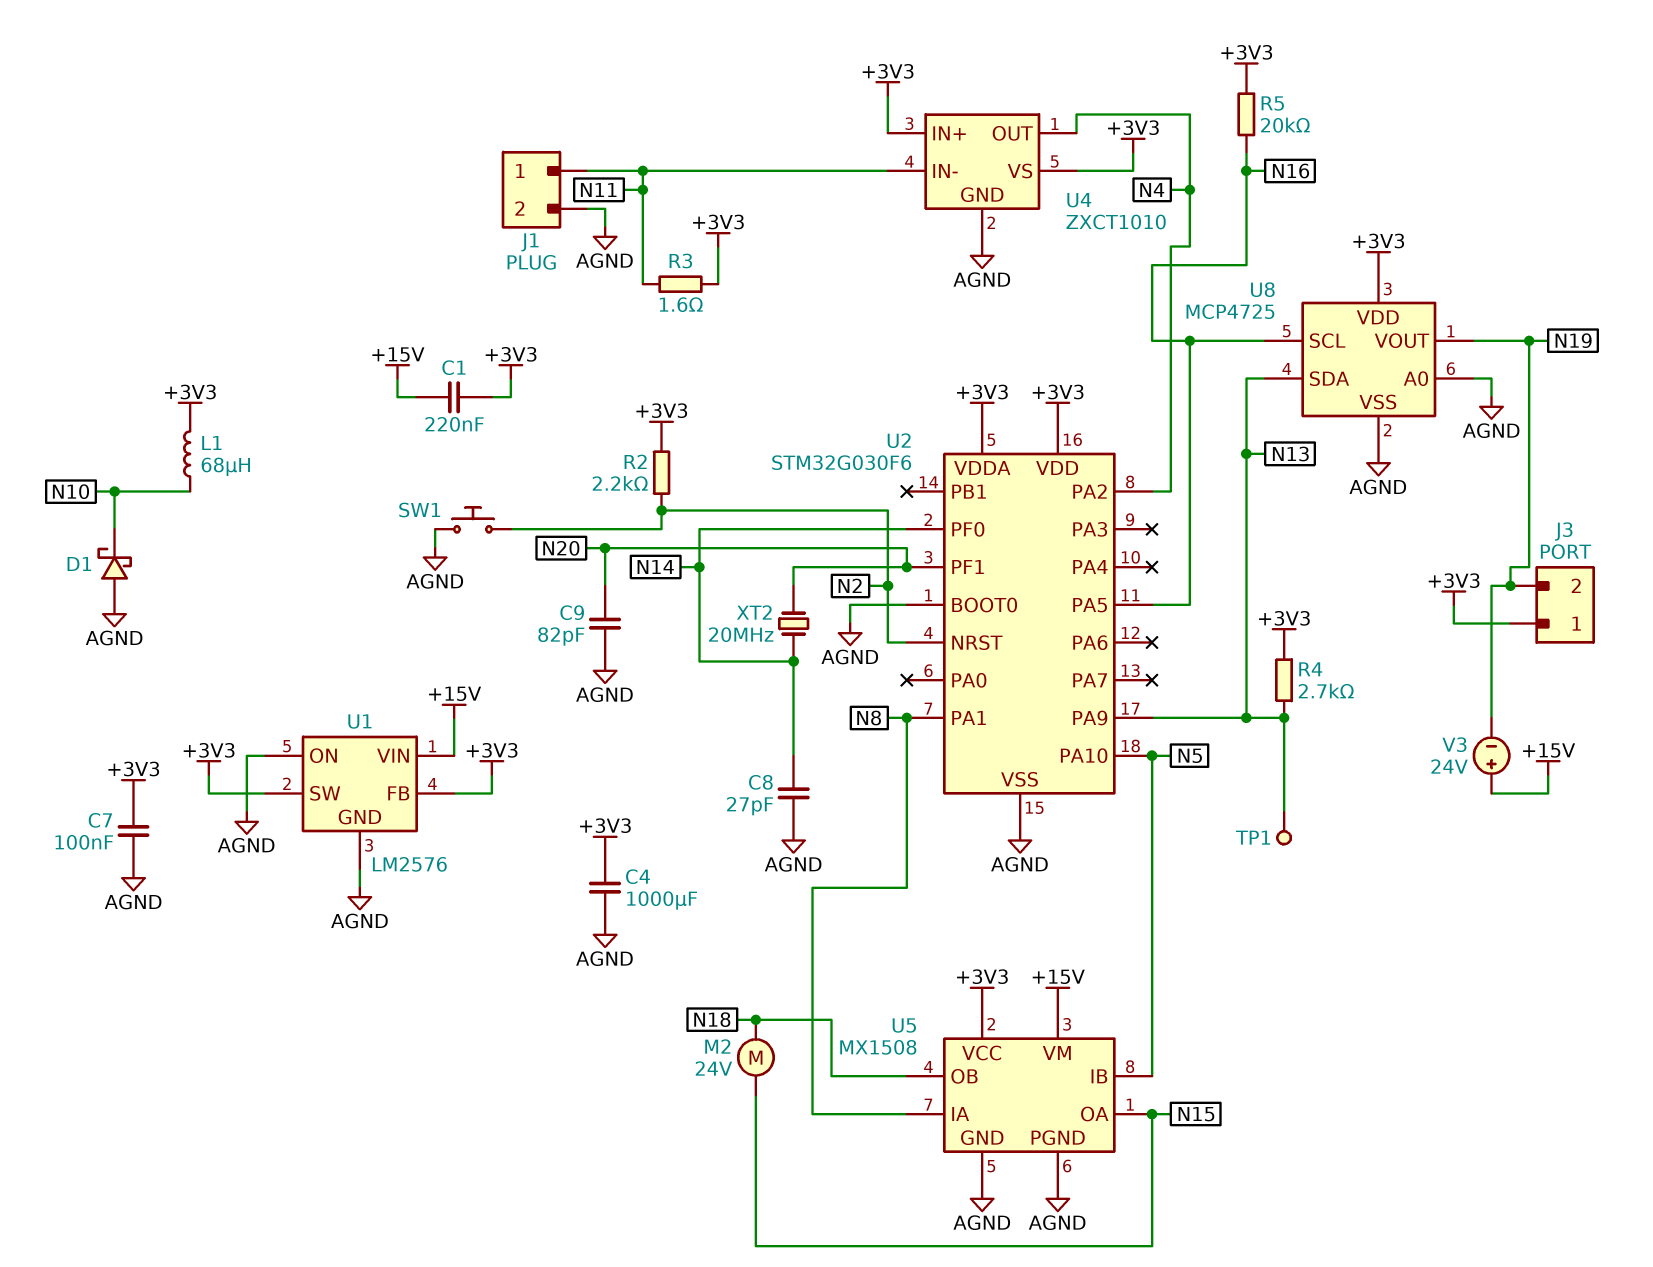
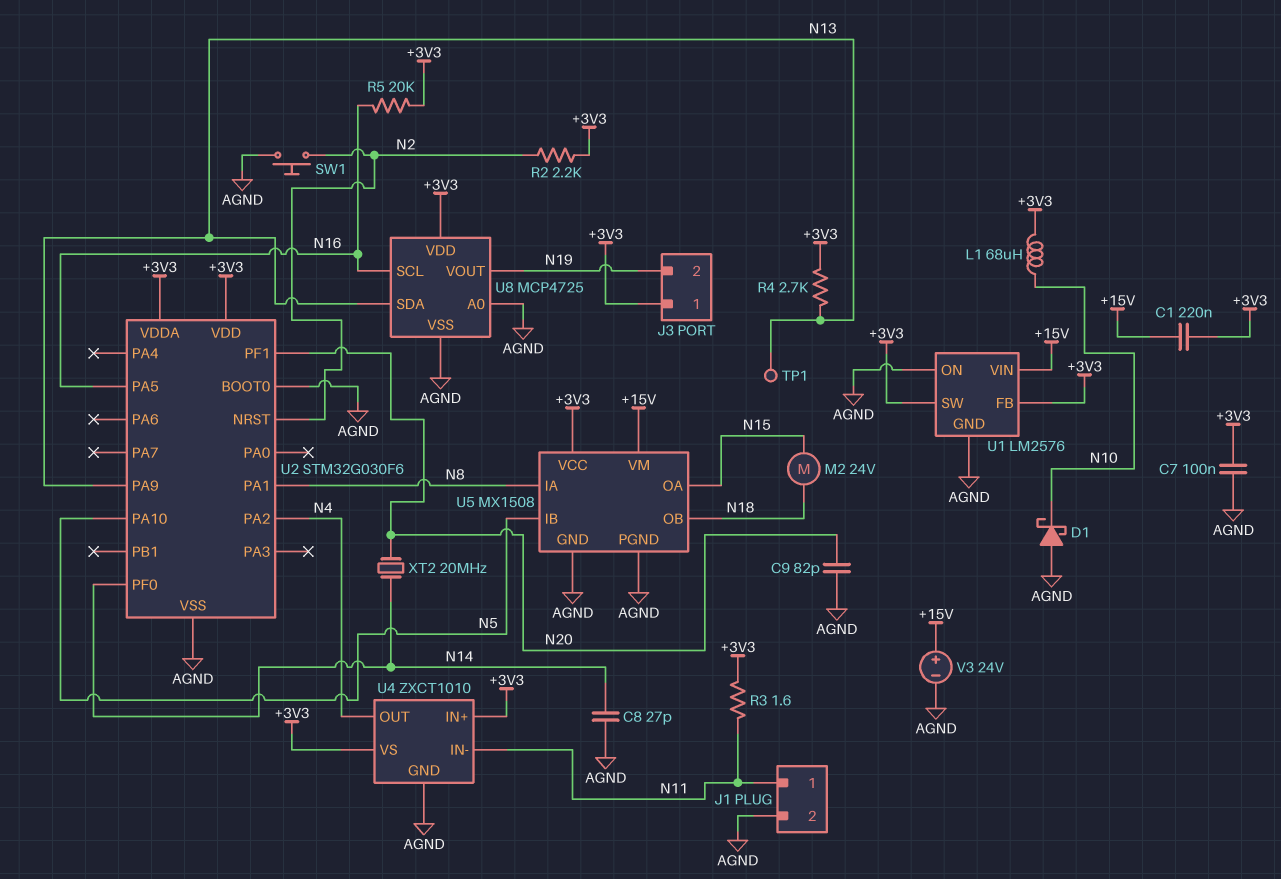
C4: 1000uF (+3V3, AGND) -> none
V3: 24V (plus +15V, minus N19) -> 24V (plus +15V, minus AGND)

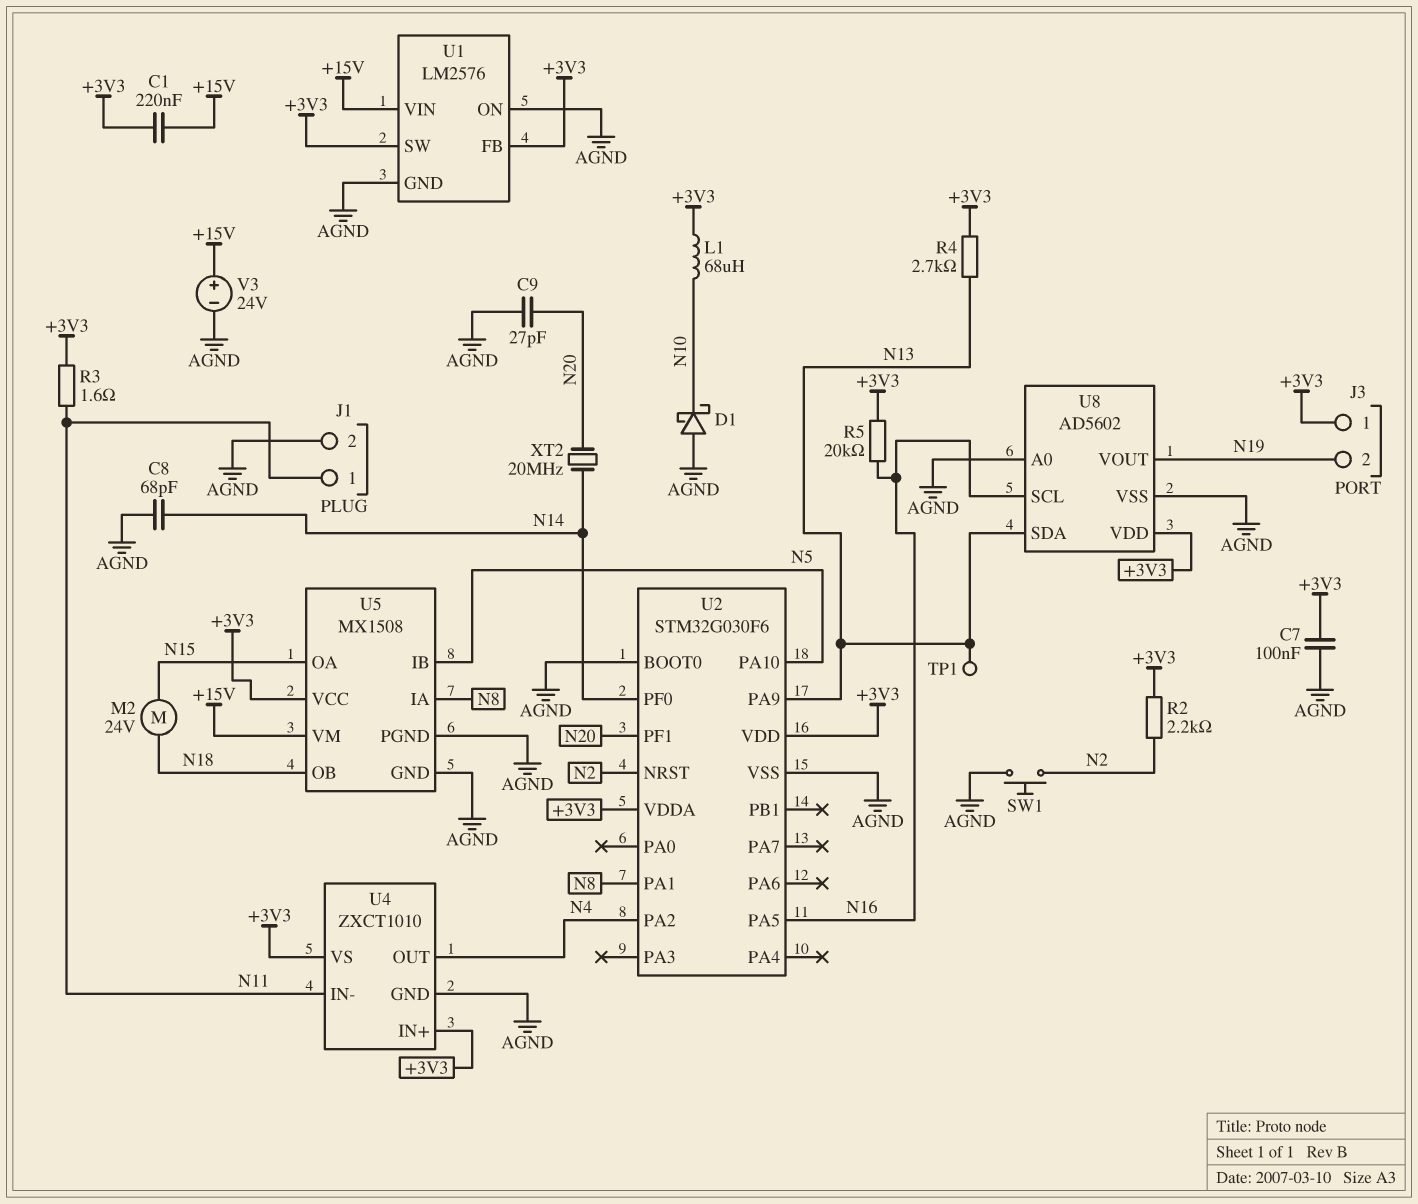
C8: 27pF (AGND, N14) -> 68pF (AGND, N14)
C9: 82pF (AGND, N20) -> 27pF (AGND, N20)
U8: MCP4725 -> AD5602

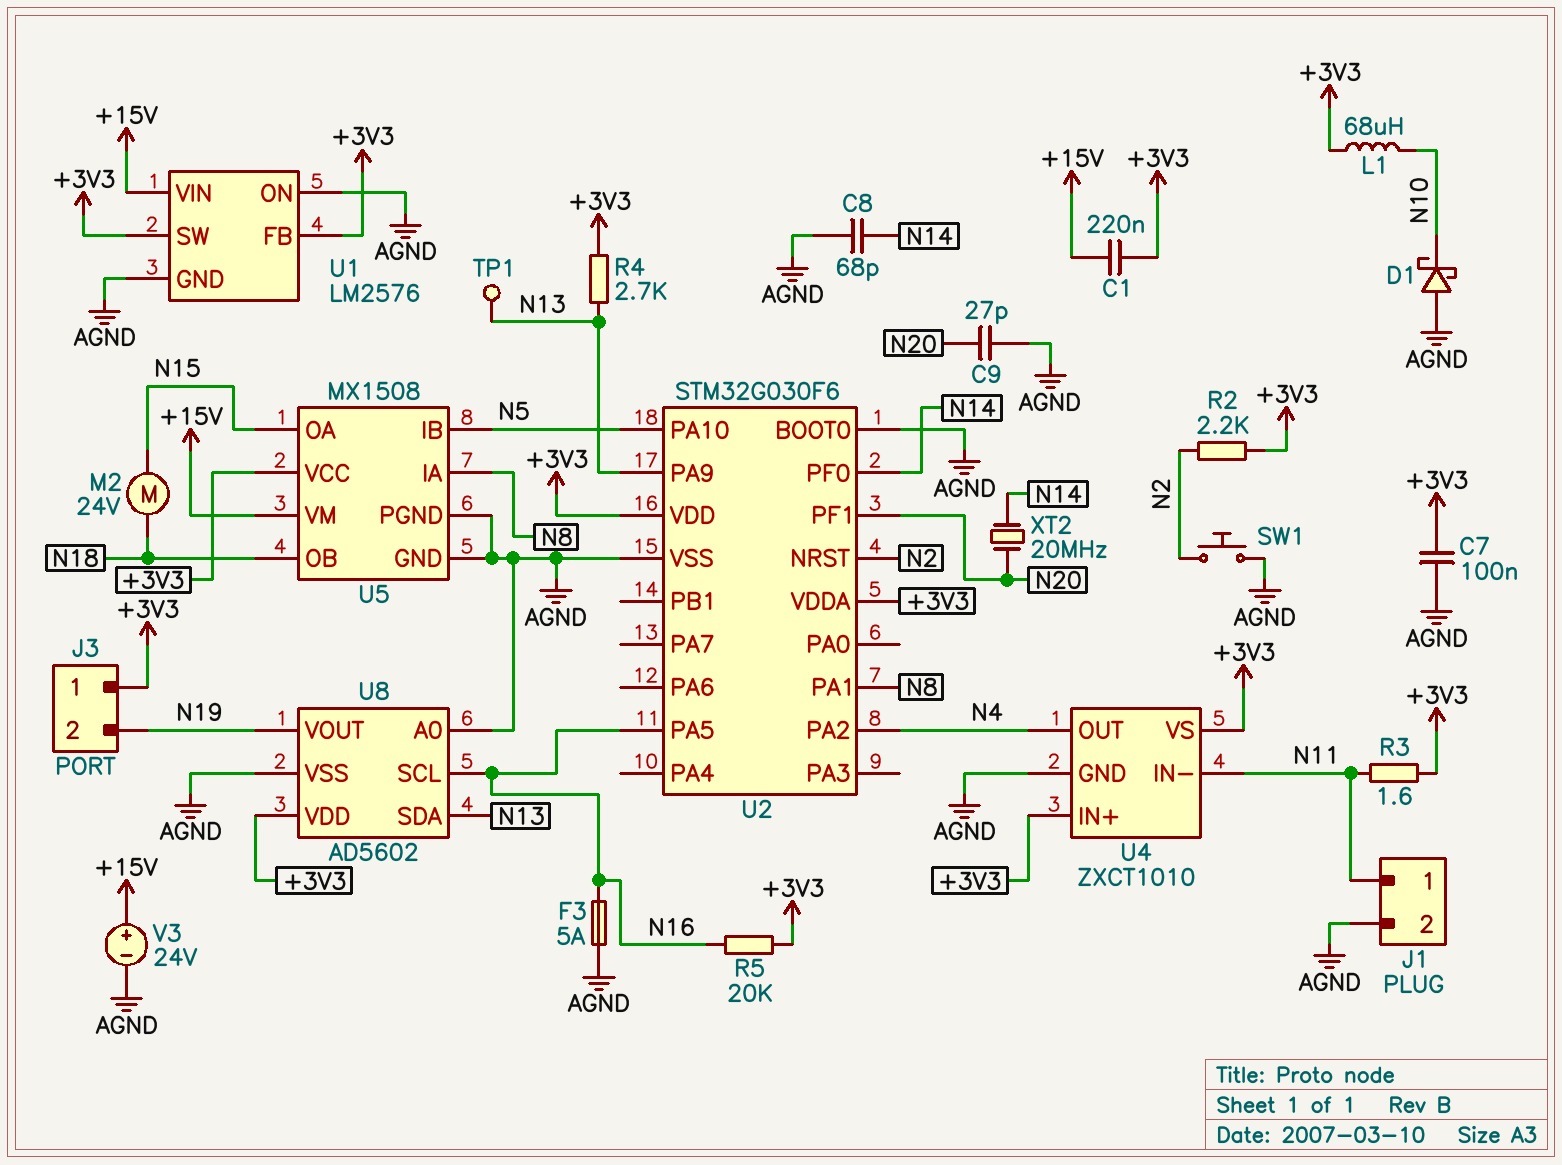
F3: none -> 5A (AGND, N16)

